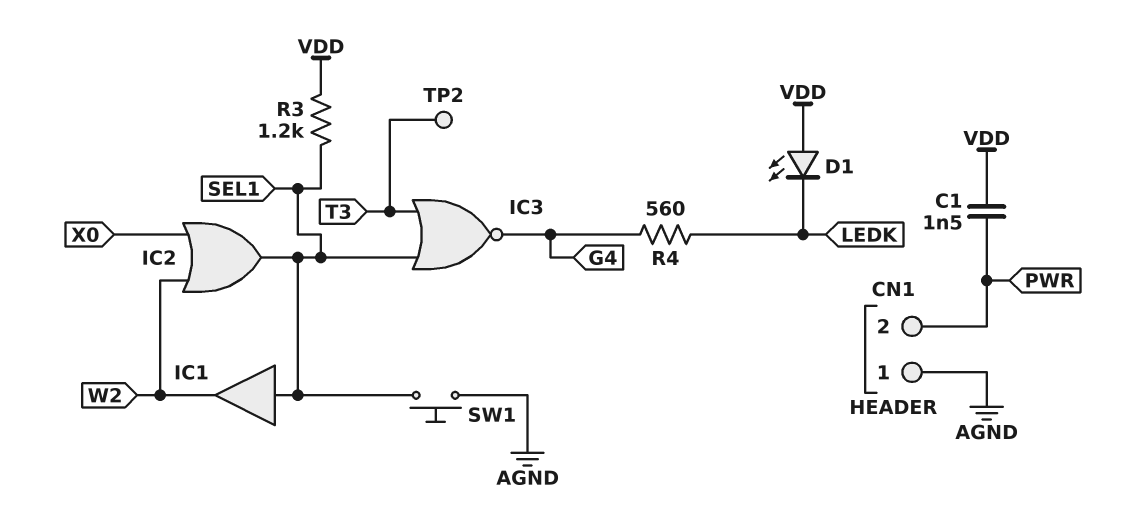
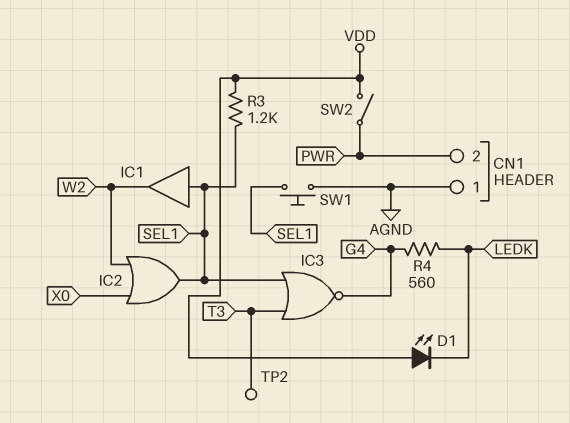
C1: 1.5nF (PWR, VDD) -> none
SW2: none -> switch (PWR, VDD)

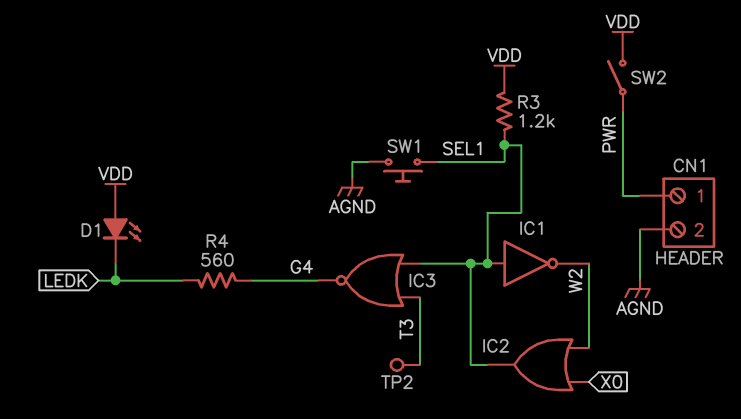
CN1 pin 1: AGND -> PWR
CN1 pin 2: PWR -> AGND
IC1: buffer (in SEL1, out W2) -> NOT (in SEL1, out W2)

